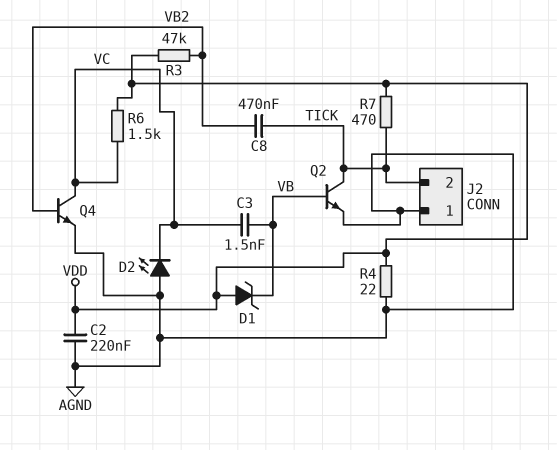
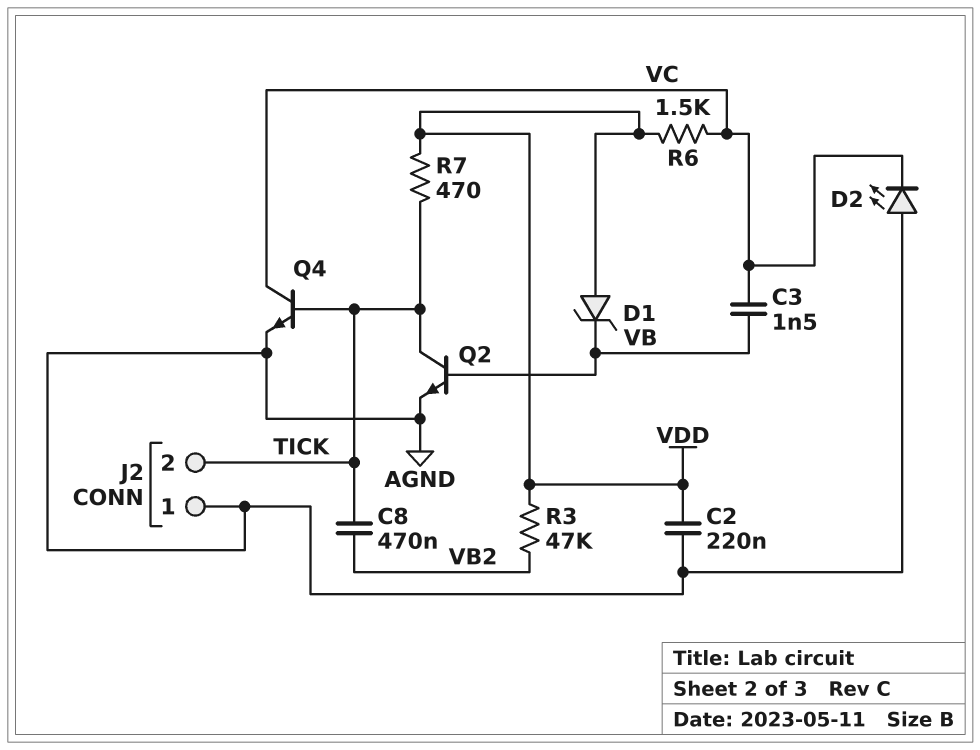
Q4: NPN (B VB2, C VC, E AGND) -> NPN (B TICK, C VC, E AGND)
R4: 22 (AGND, VDD) -> none

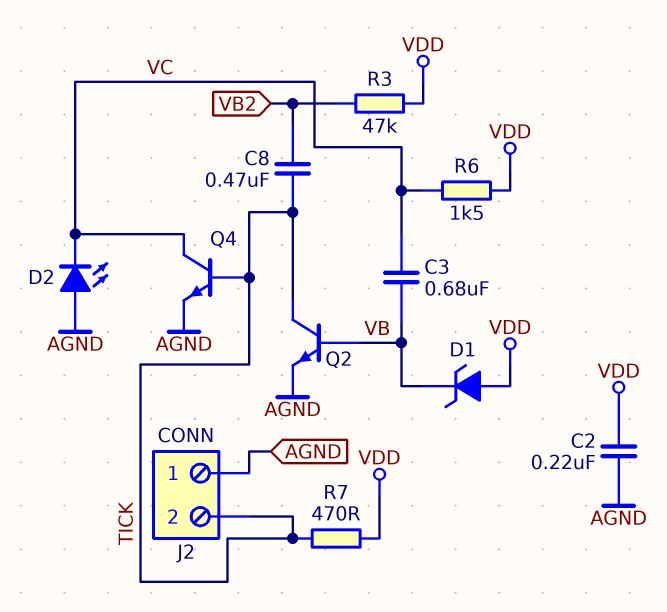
C3: 1.5nF (VB, VC) -> 680nF (VB, VC)

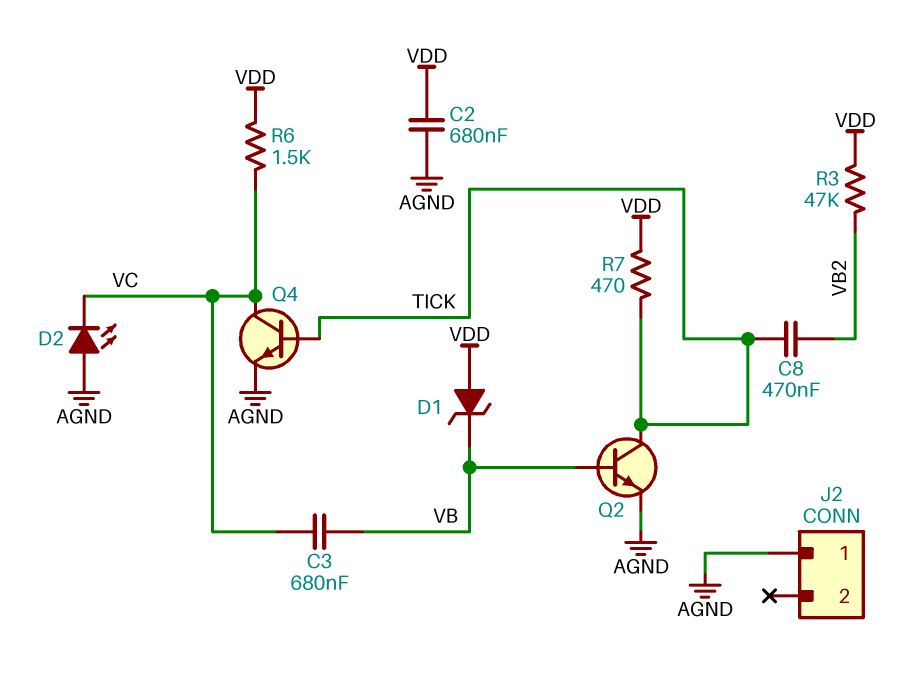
C2: 220nF (AGND, VDD) -> 680nF (AGND, VDD)
J2 pin 2: TICK -> none

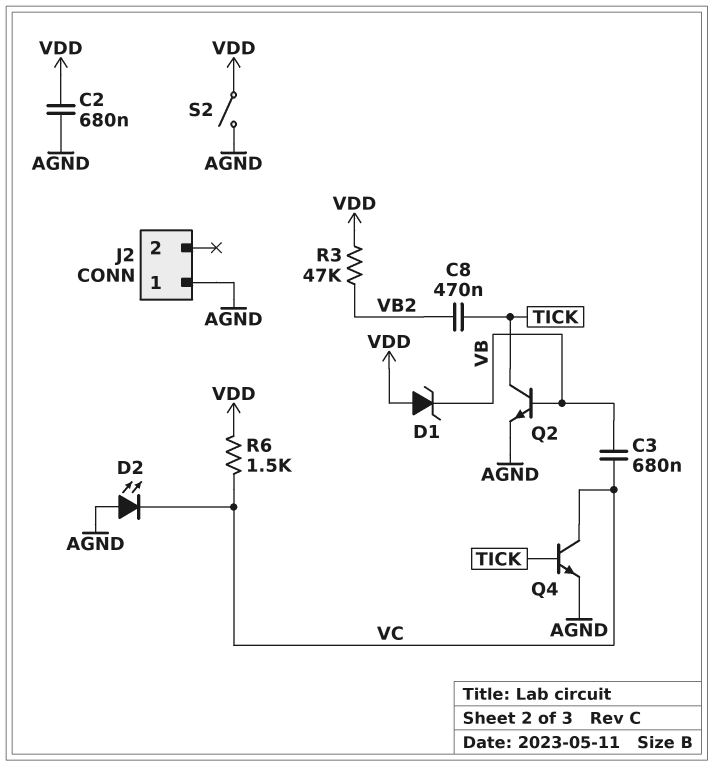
R7: 470 (TICK, VDD) -> none
S2: none -> switch (AGND, VDD)

